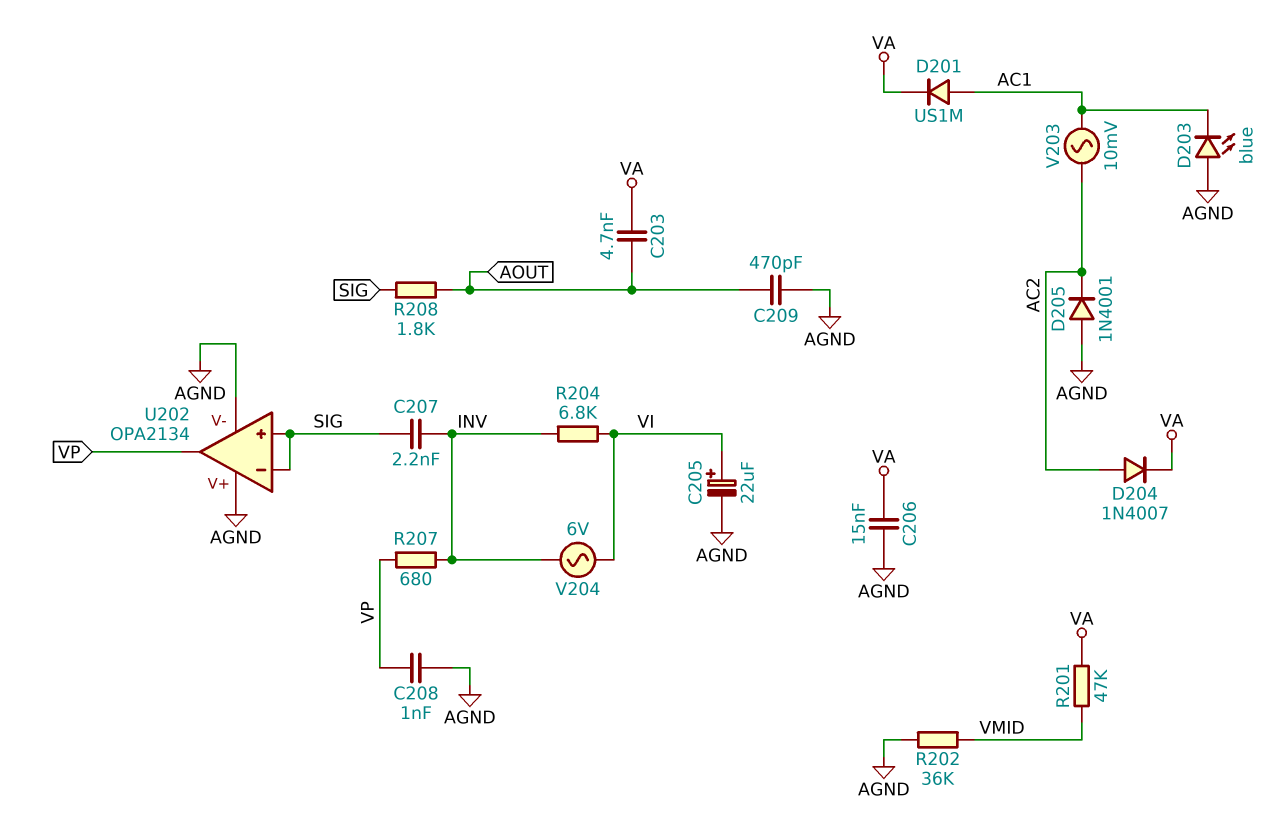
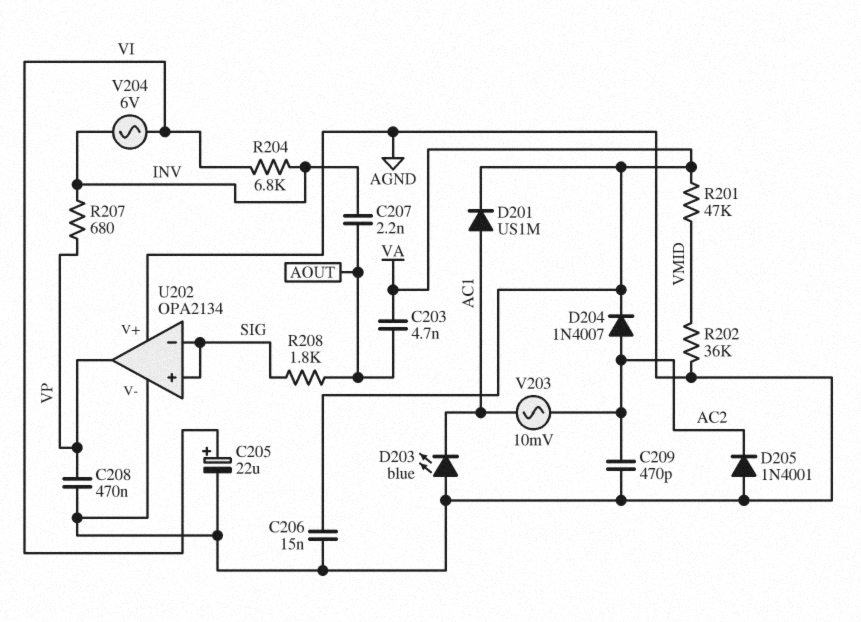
C207: 2.2nF (INV, SIG) -> 2.2nF (AOUT, INV)
C208: 1nF (AGND, VP) -> 470nF (AGND, VP)
C209: 470pF (AGND, AOUT) -> 470pF (AC2, AGND)

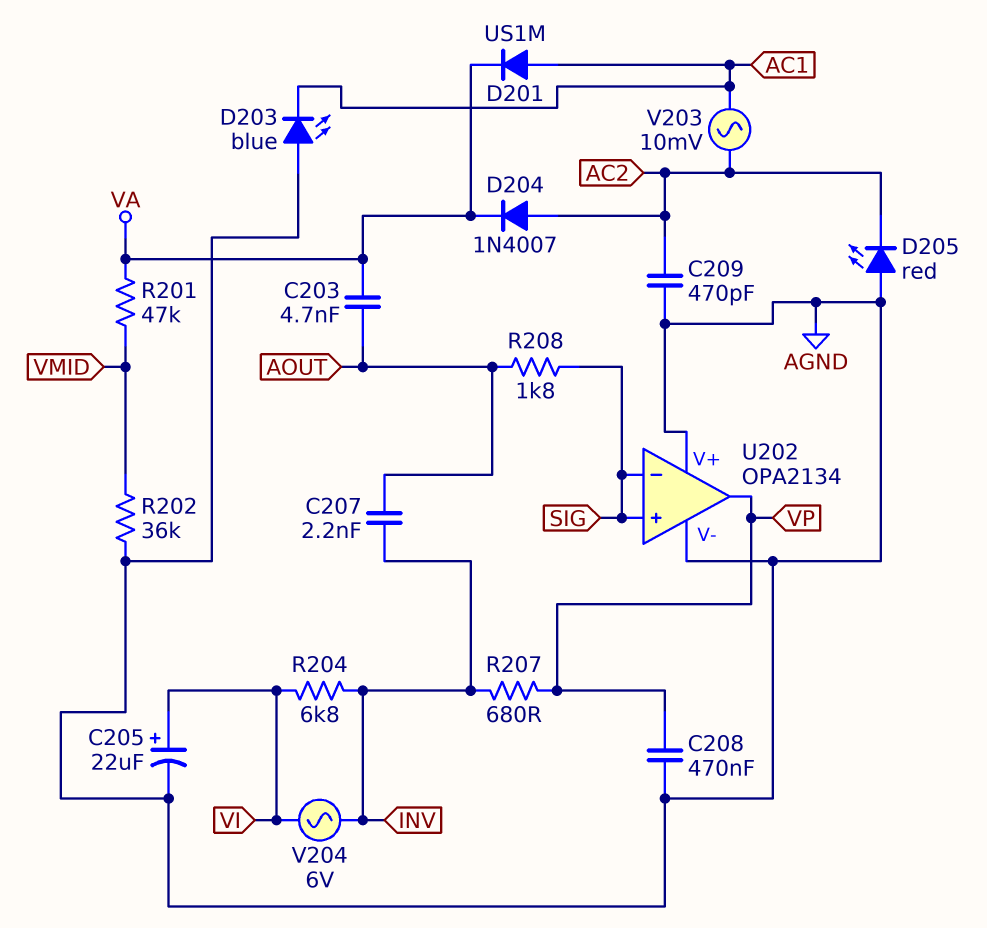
C206: 15nF (AGND, VA) -> none
D205: diode 1N4001 (A AGND, K AC2) -> LED red (A AGND, K AC2)

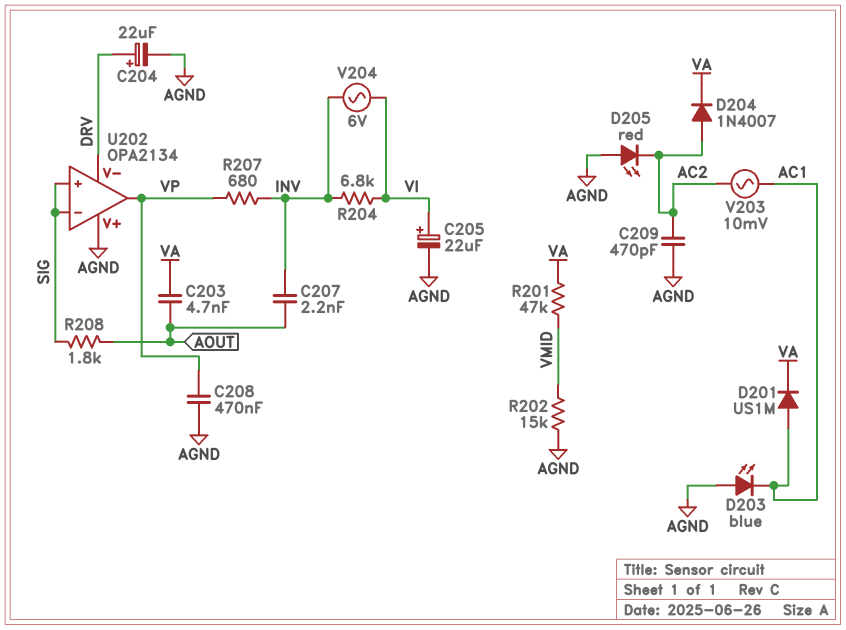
C204: none -> 22uF (plus DRV, minus AGND)
R202: 36k (AGND, VMID) -> 15k (AGND, VMID)
U202 pin V-: AGND -> DRV

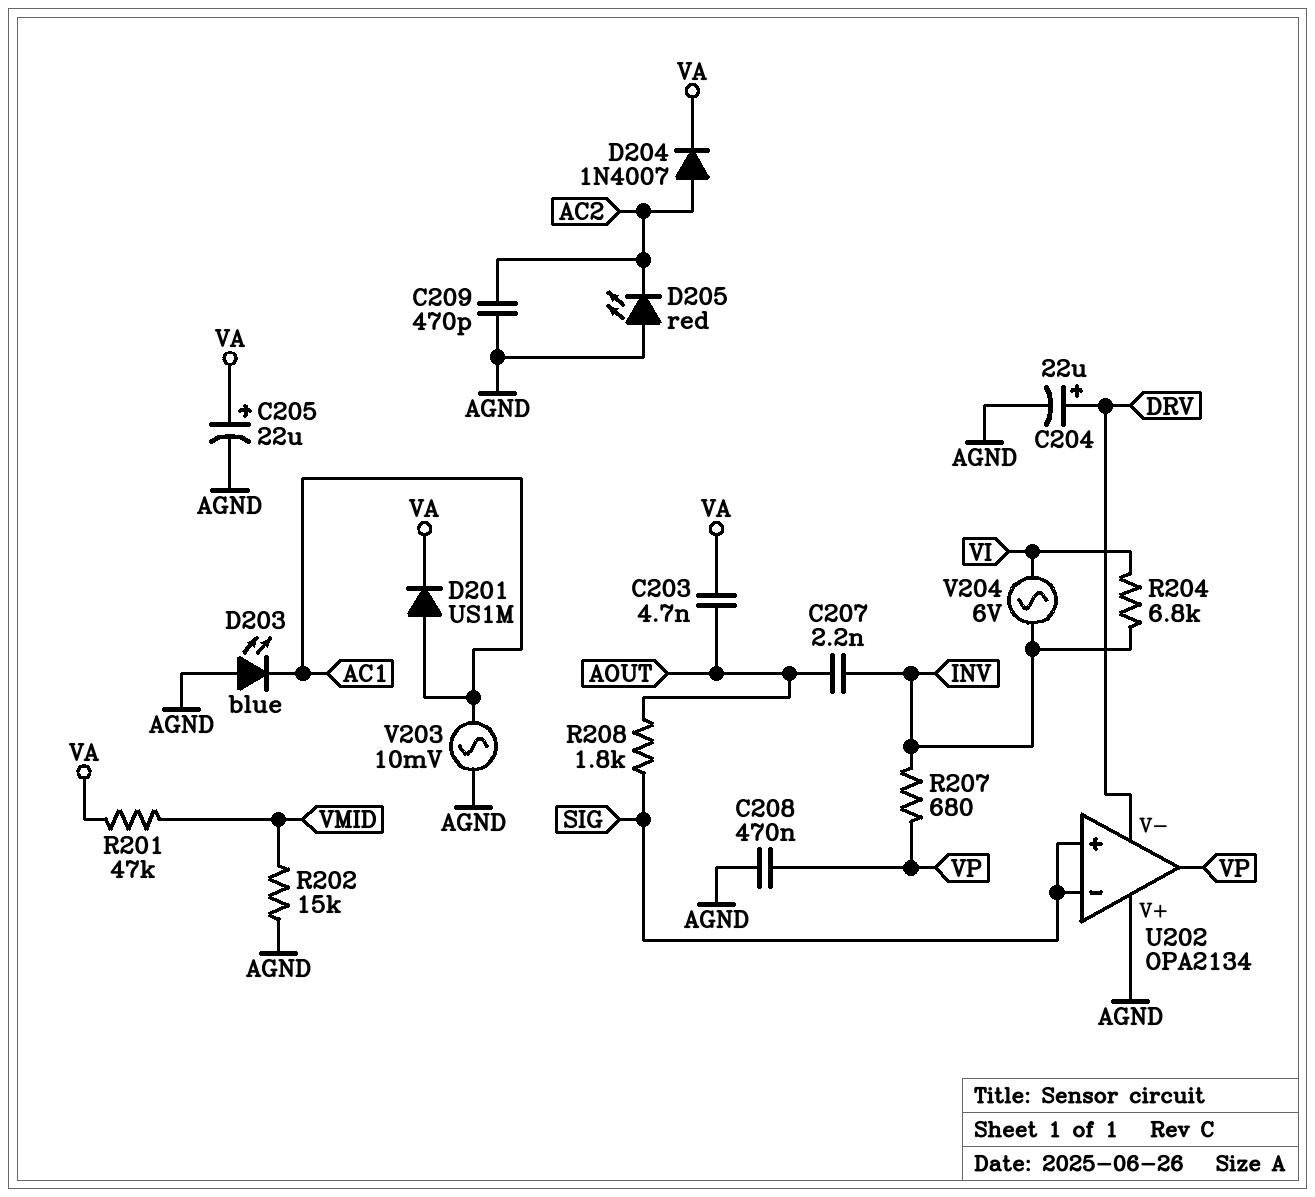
C205: 22uF (plus VI, minus AGND) -> 22uF (plus VA, minus AGND)
V203: AC 10mV (AC1, AC2) -> AC 10mV (AC1, AGND)

